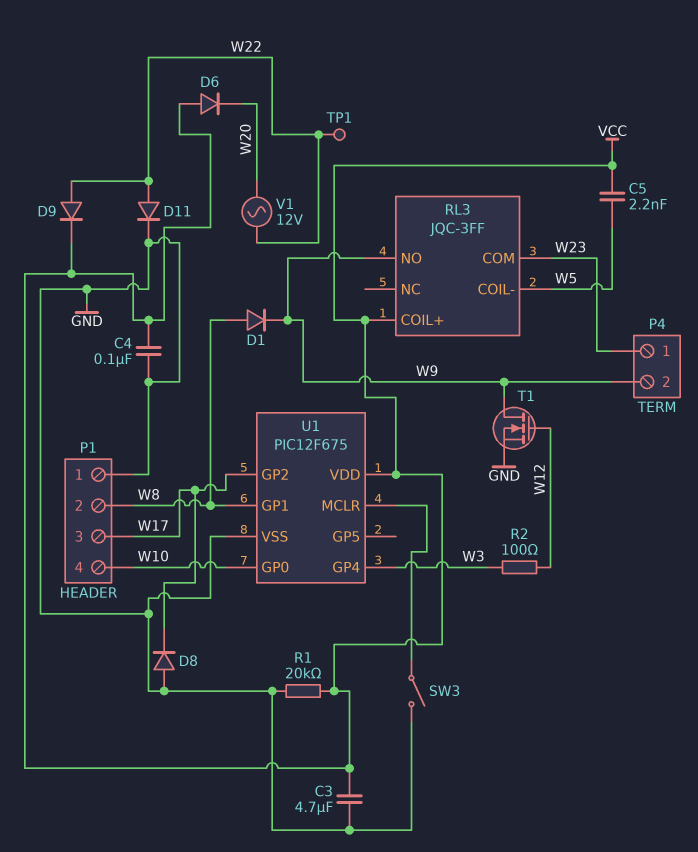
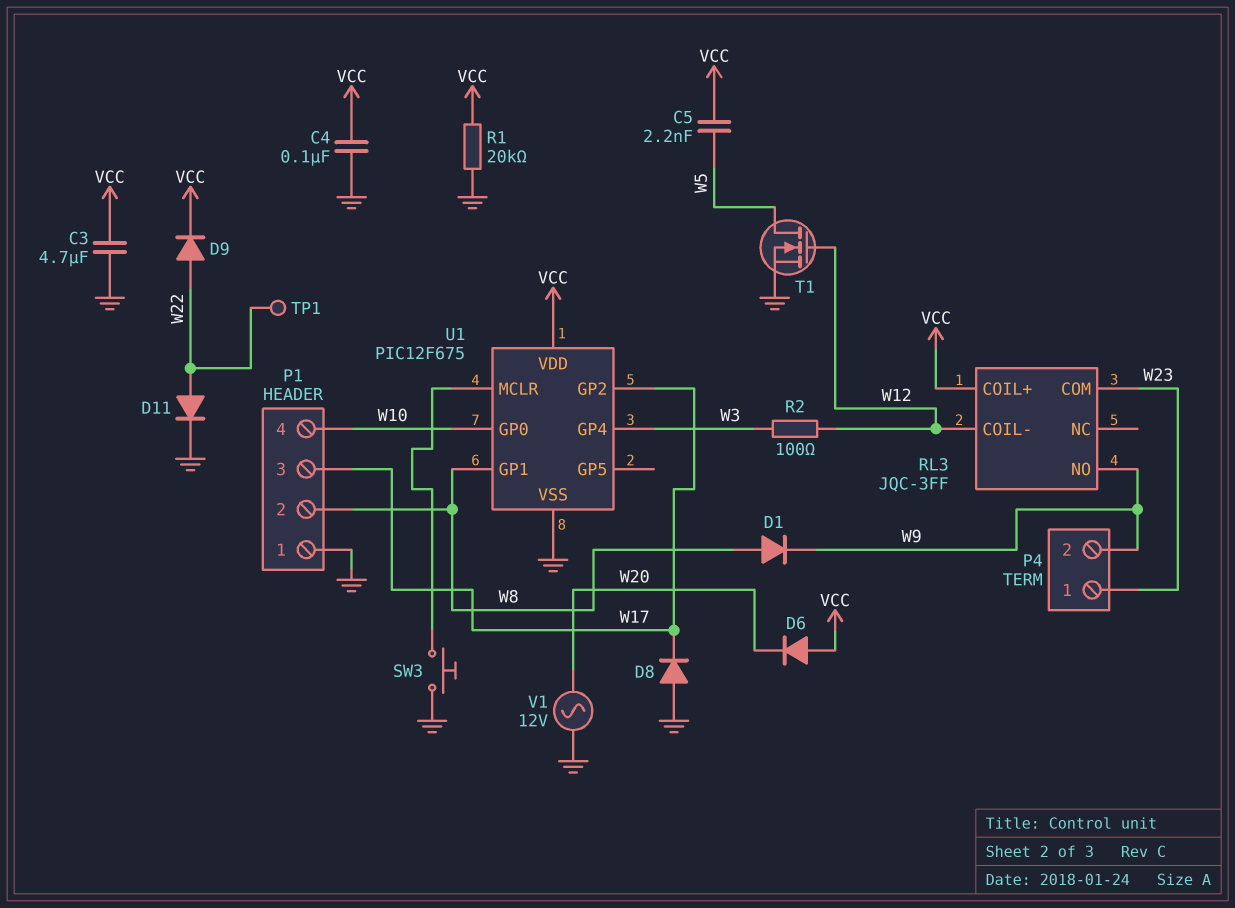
RL3 pin COIL-: W5 -> W12
SW3: switch (GND, U1/MCLR) -> button (GND, U1/MCLR)
T1: NMOS (G W12, D W9, S GND) -> NMOS (G W12, D W5, S GND)
V1: AC 12V (W20, W22) -> AC 12V (GND, W20)

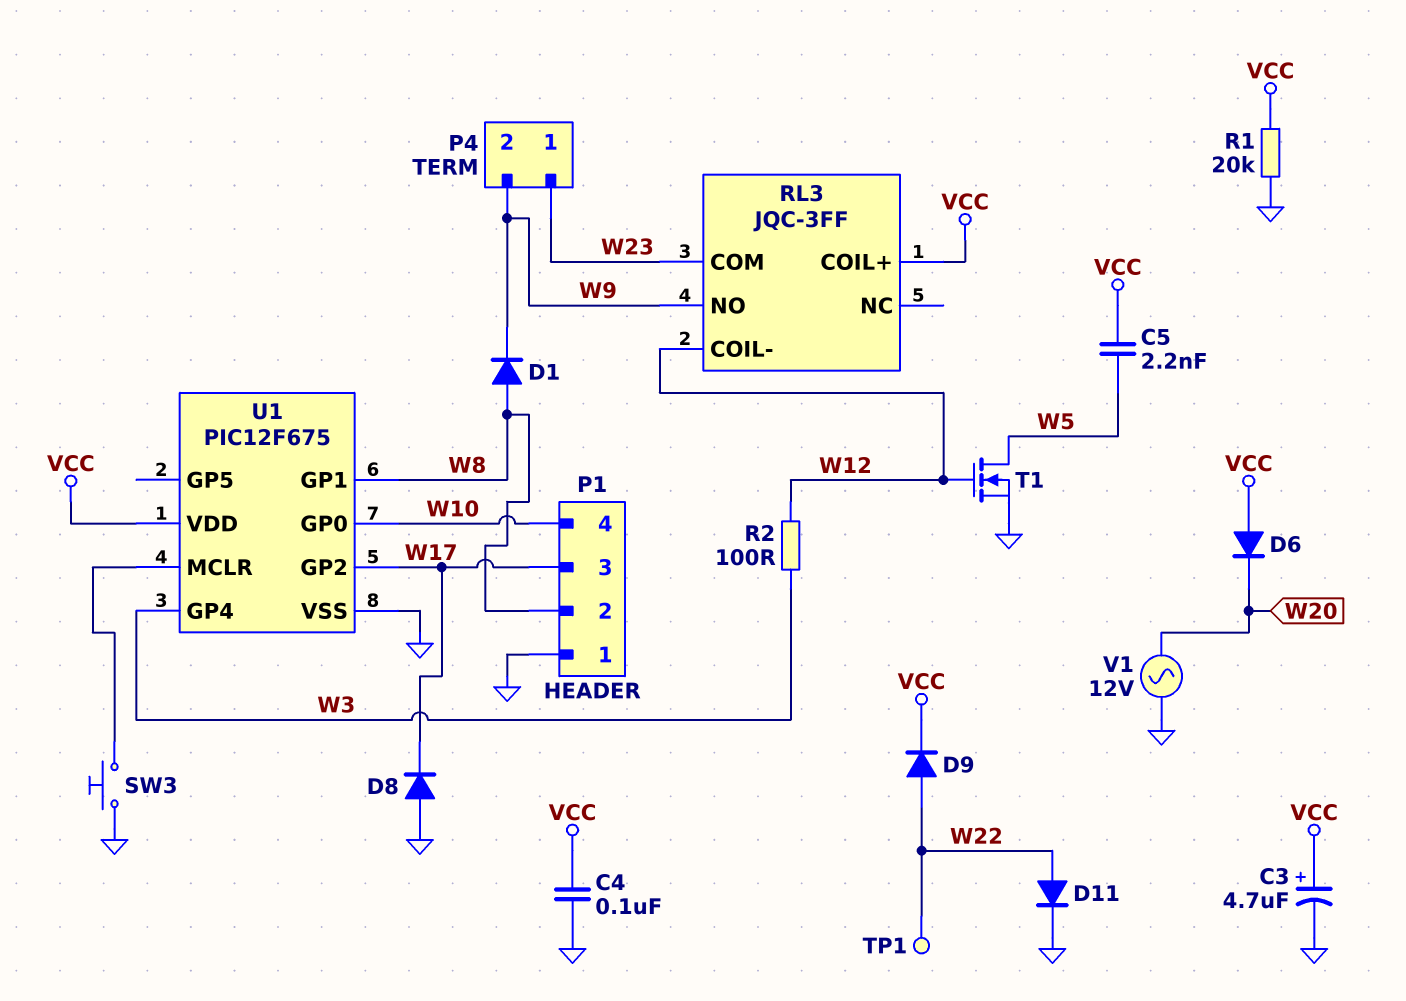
C3: 4.7uF (GND, VCC) -> 4.7uF (plus VCC, minus GND)

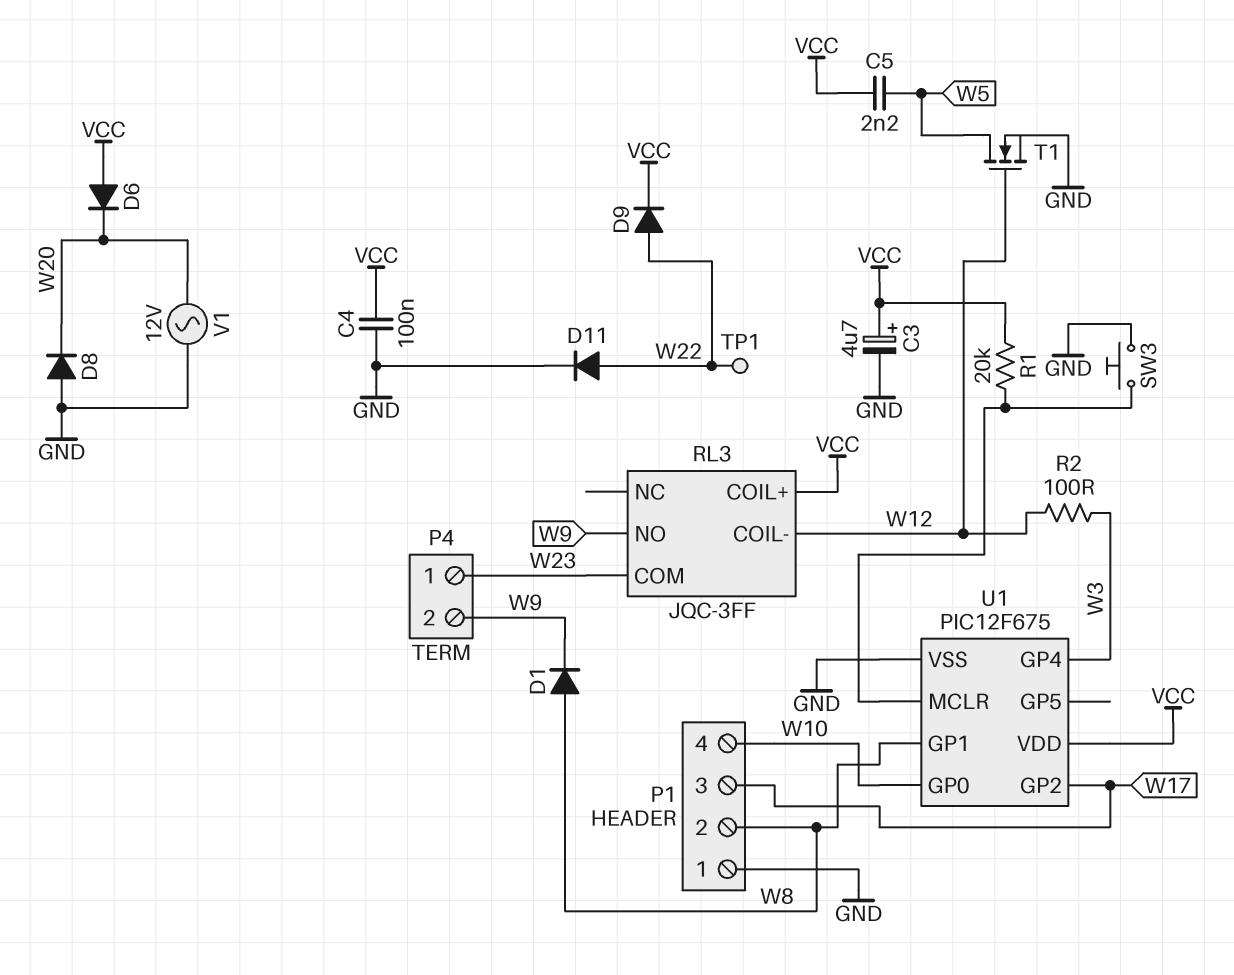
D8: diode (A GND, K W17) -> diode (A GND, K W20)
R1: 20k (GND, VCC) -> 20k (U1/MCLR, VCC)

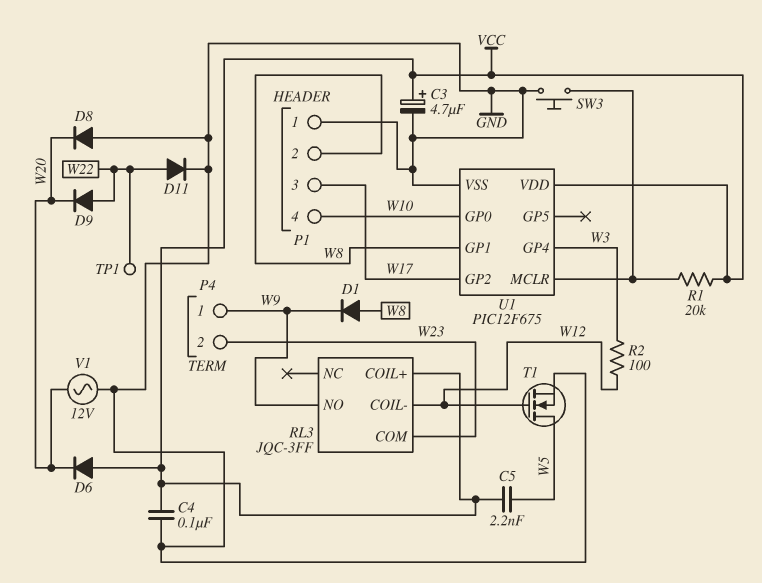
D9: diode (A W22, K VCC) -> diode (A W22, K W20)
P4 pin 1: W23 -> W9
P4 pin 2: W9 -> W23

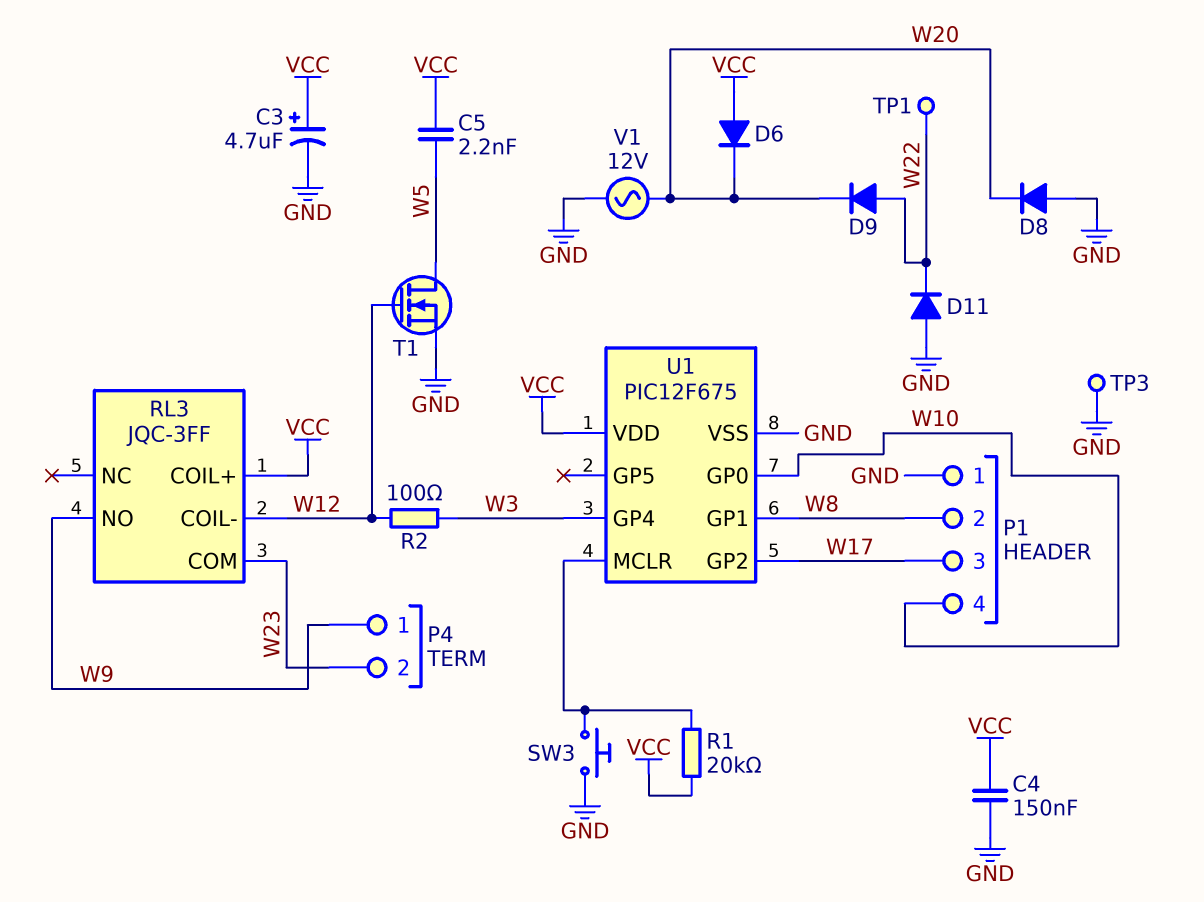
C4: 100nF (GND, VCC) -> 150nF (GND, VCC)
D1: diode (A W8, K W9) -> none
D11: diode (A W22, K GND) -> diode (A GND, K W22)
TP3: none -> test point (GND)

